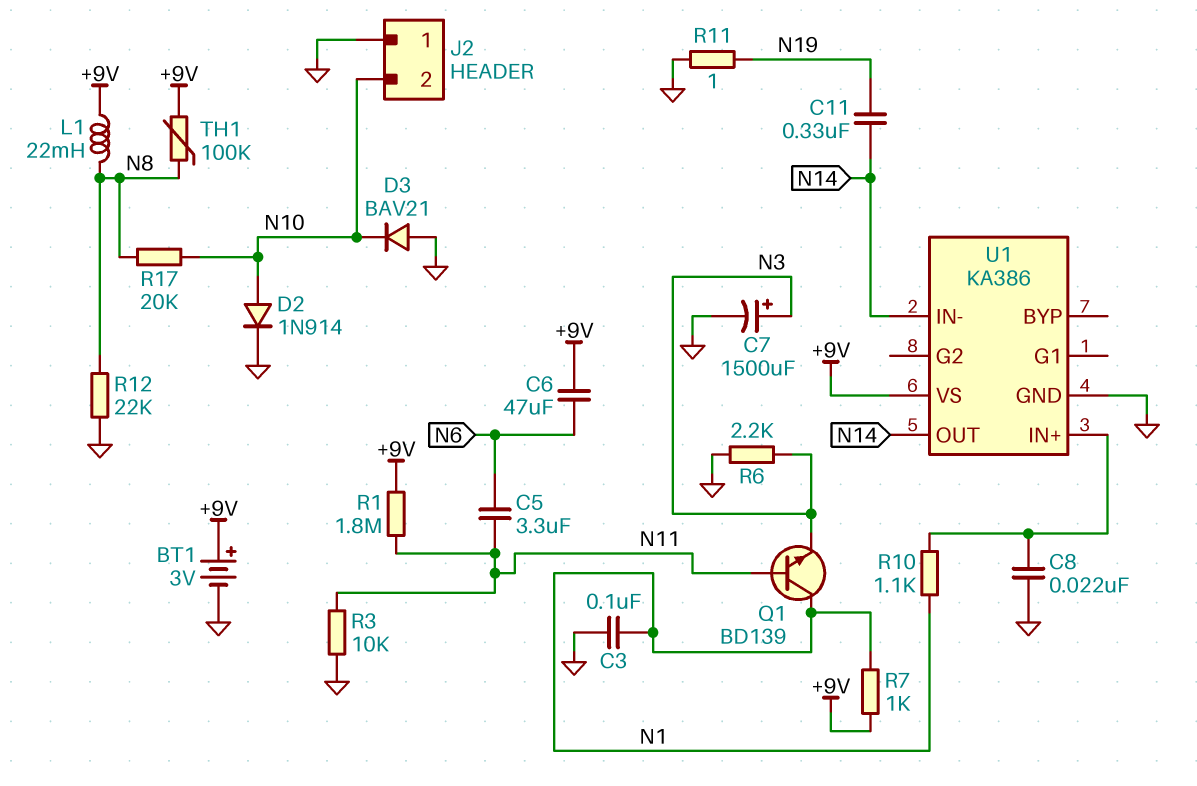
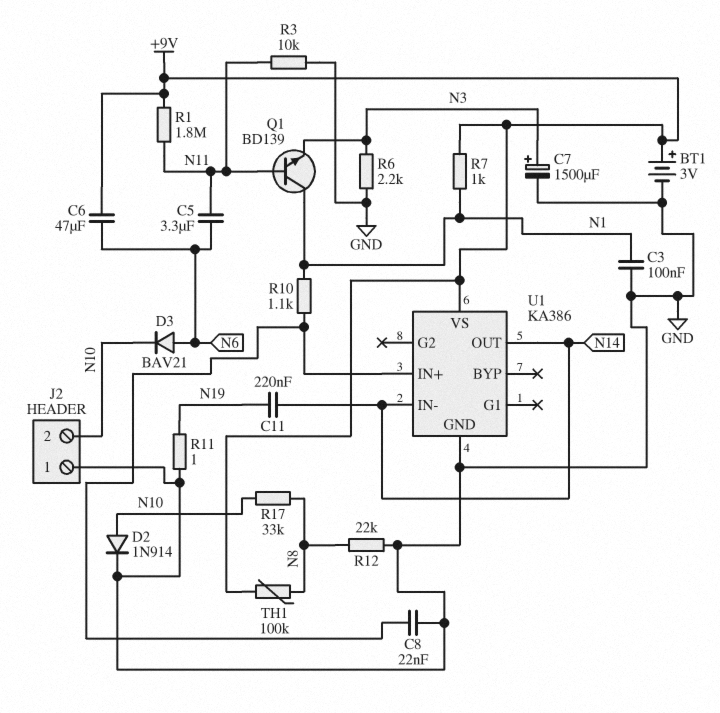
C11: 330nF (N14, N19) -> 220nF (N14, N19)
D3: diode BAV21 (A GND, K N10) -> diode BAV21 (A N6, K N10)
L1: 22mH (+9V, N8) -> none
R17: 20k (N8, N10) -> 33k (N8, N10)

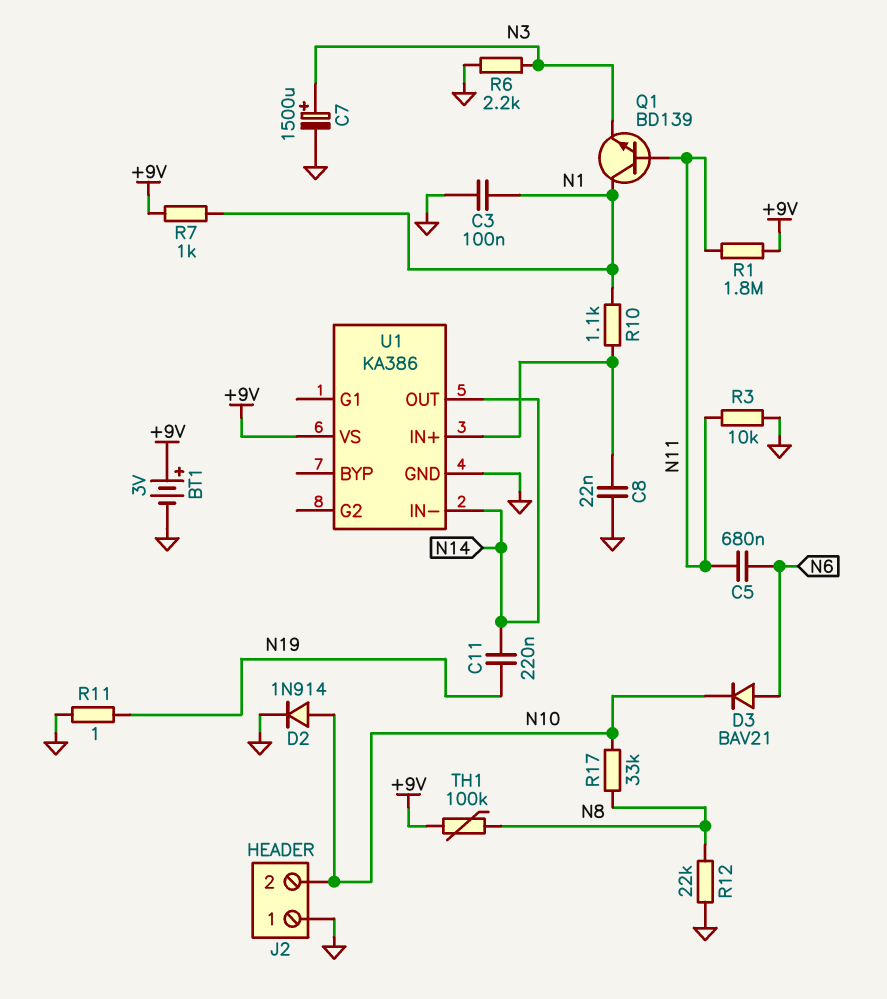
C5: 3.3uF (N6, N11) -> 680nF (N6, N11)
C6: 47uF (+9V, N6) -> none

